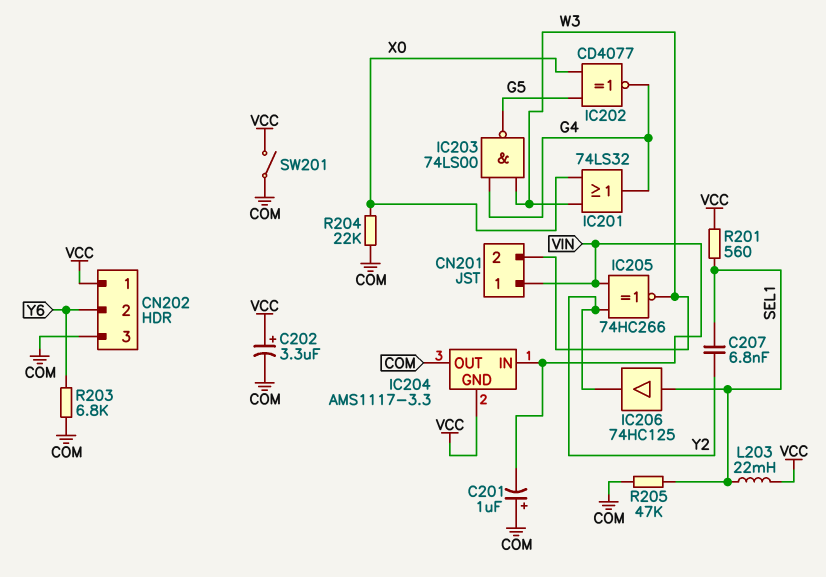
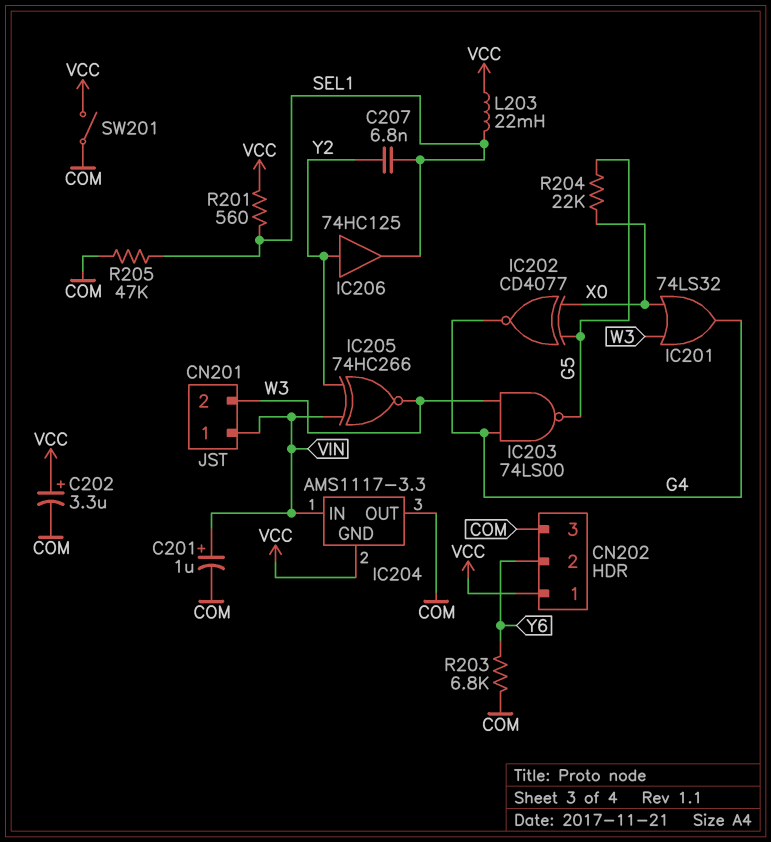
C201: 1uF (plus COM, minus VIN) -> 1uF (plus VIN, minus COM)
IC206: buffer 74HC125 (in SEL1, out Y2) -> buffer 74HC125 (in Y2, out SEL1)
R204: 22k (COM, X0) -> 22k (G5, X0)

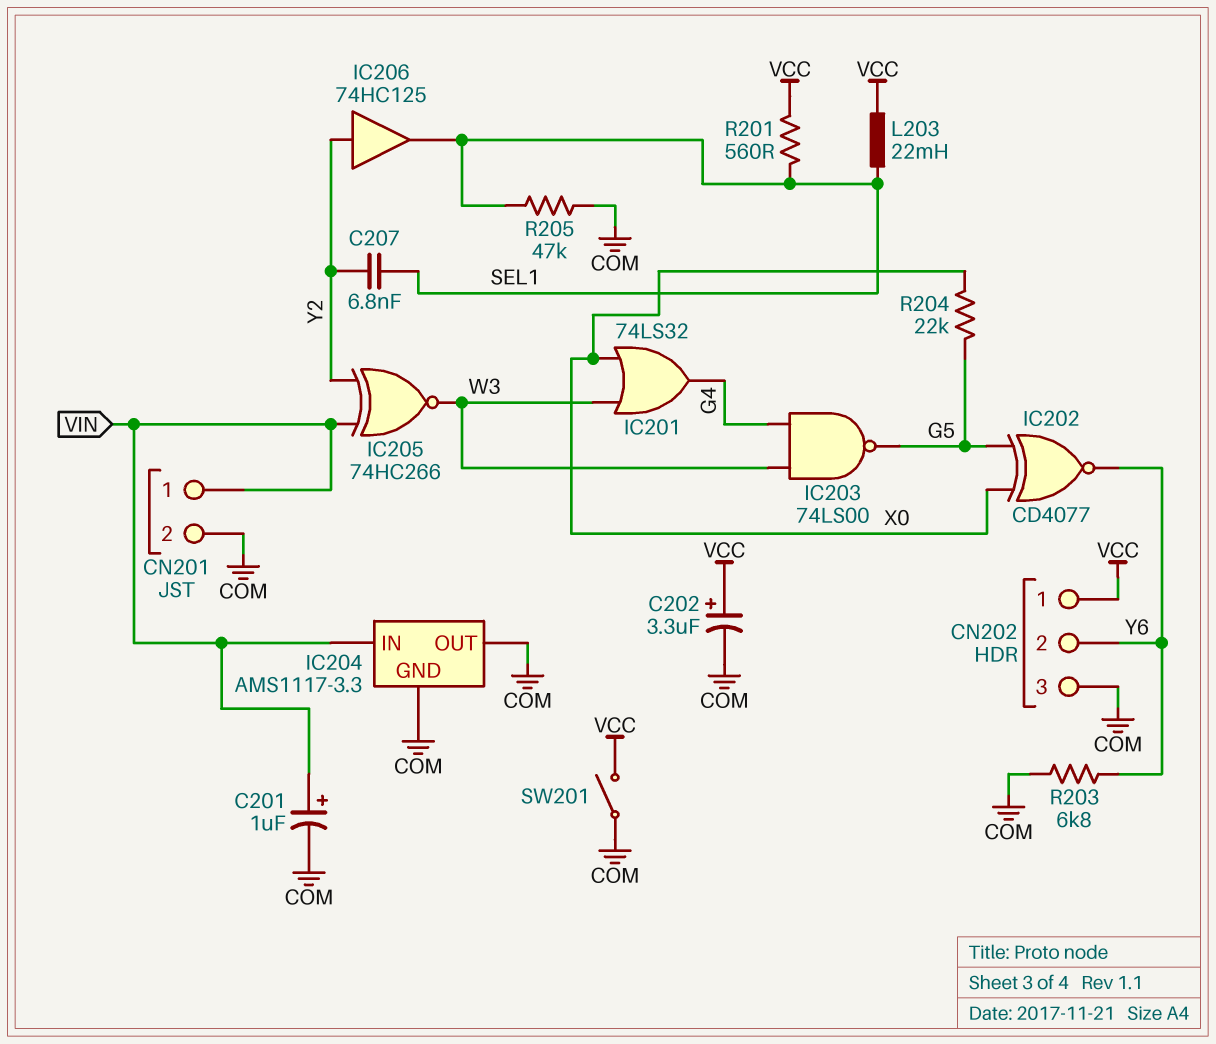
CN201 pin 2: W3 -> COM
IC202: XNOR CD4077 (in G5, in X0, out G4) -> XNOR CD4077 (in G5, in X0, out Y6)
IC204 pin GND: VCC -> COM

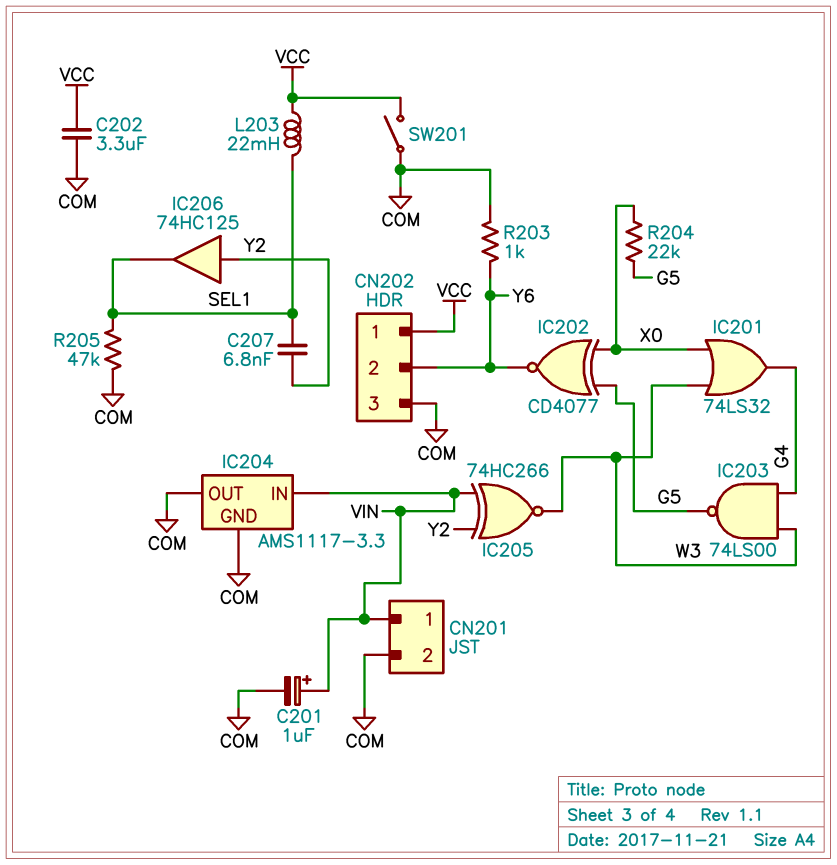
C202: 3.3uF (plus VCC, minus COM) -> 3.3uF (COM, VCC)
R201: 560 (SEL1, VCC) -> none
R203: 6.8k (COM, Y6) -> 1k (COM, Y6)

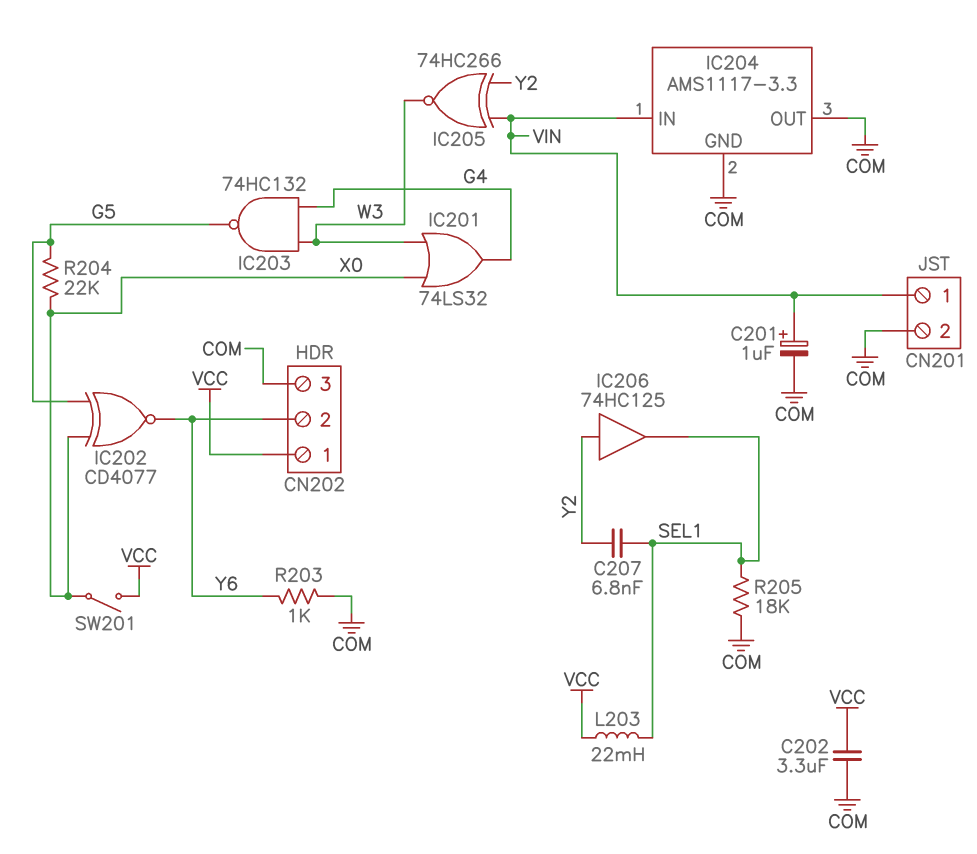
IC203: NAND 74LS00 (in G4, in W3, out G5) -> NAND 74HC132 (in G4, in W3, out G5)
R205: 47k (COM, SEL1) -> 18k (COM, SEL1)
SW201: switch (COM, VCC) -> switch (VCC, X0)

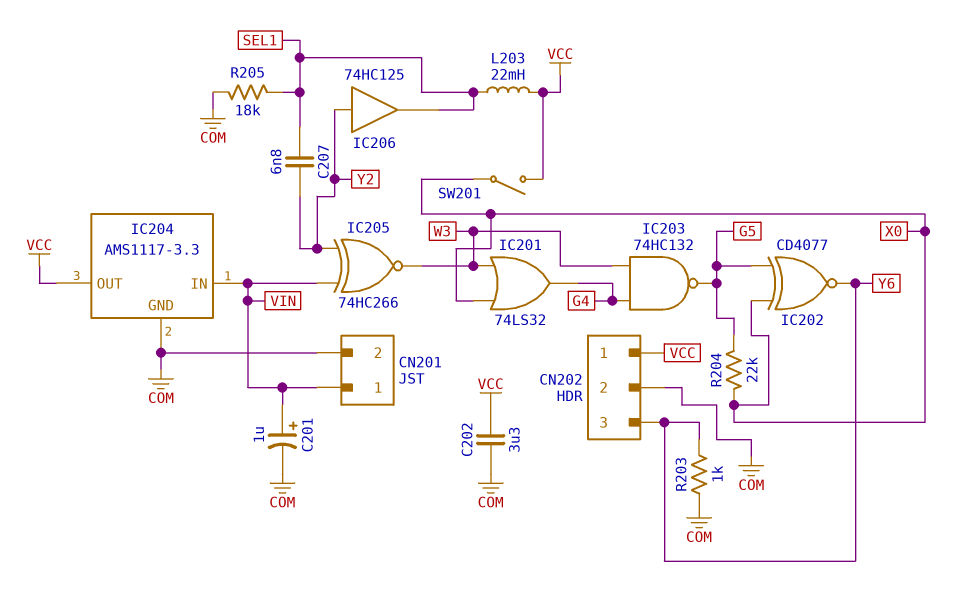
CN202 pin 2: Y6 -> COM
CN202 pin 3: COM -> Y6
IC204 pin OUT: COM -> VCC

